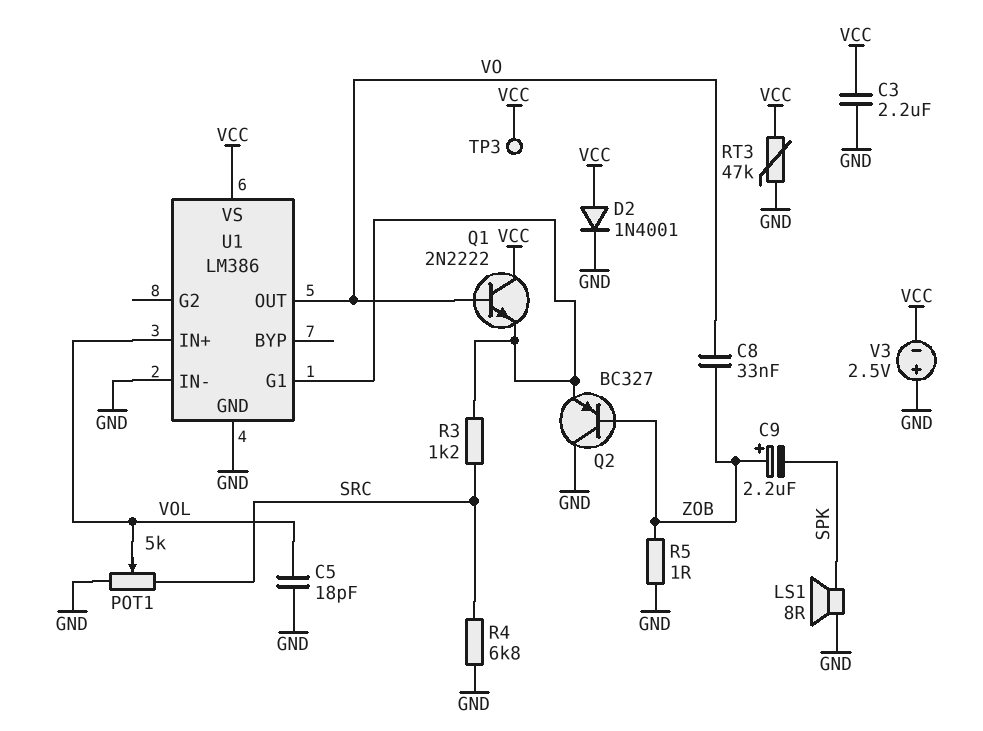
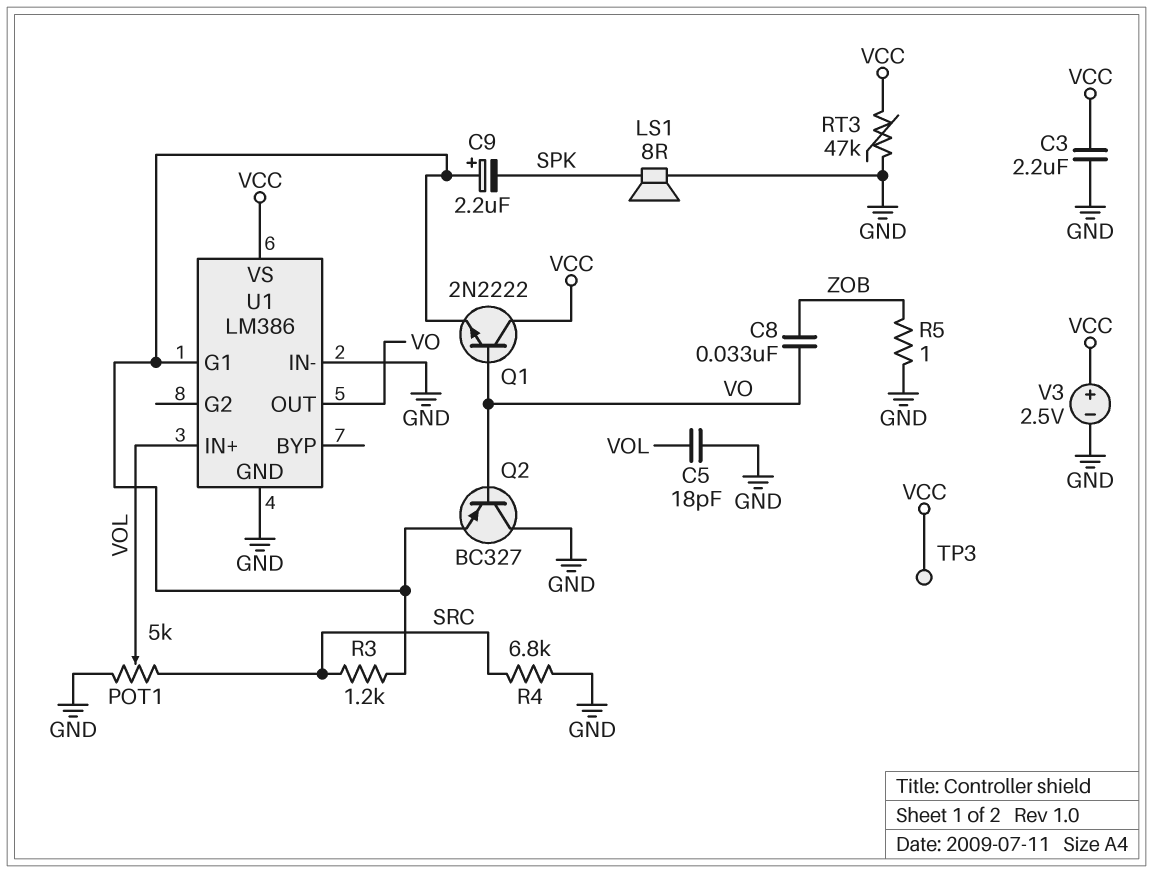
C9: 2.2uF (plus ZOB, minus SPK) -> 2.2uF (plus U1/G1, minus SPK)
D2: diode 1N4001 (A VCC, K GND) -> none
Q2: PNP BC327 (B ZOB, C GND, E U1/G1) -> PNP BC327 (B VO, C GND, E U1/G1)
V3: 2.5V (plus GND, minus VCC) -> 2.5V (plus VCC, minus GND)

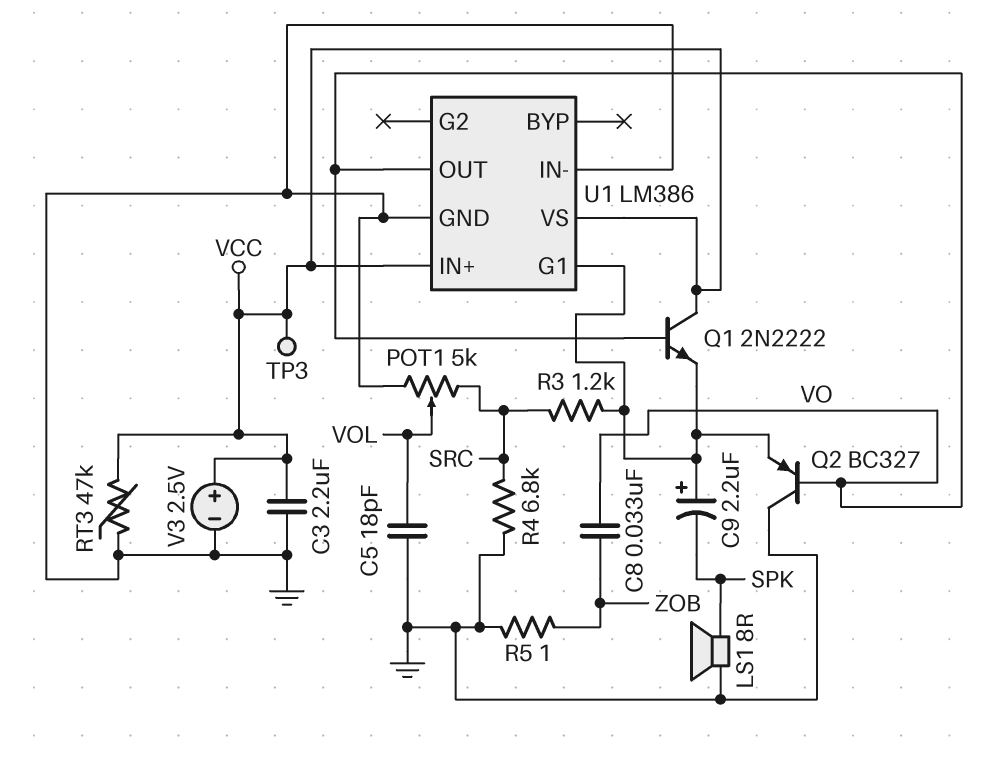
U1 pin IN+: VOL -> VCC

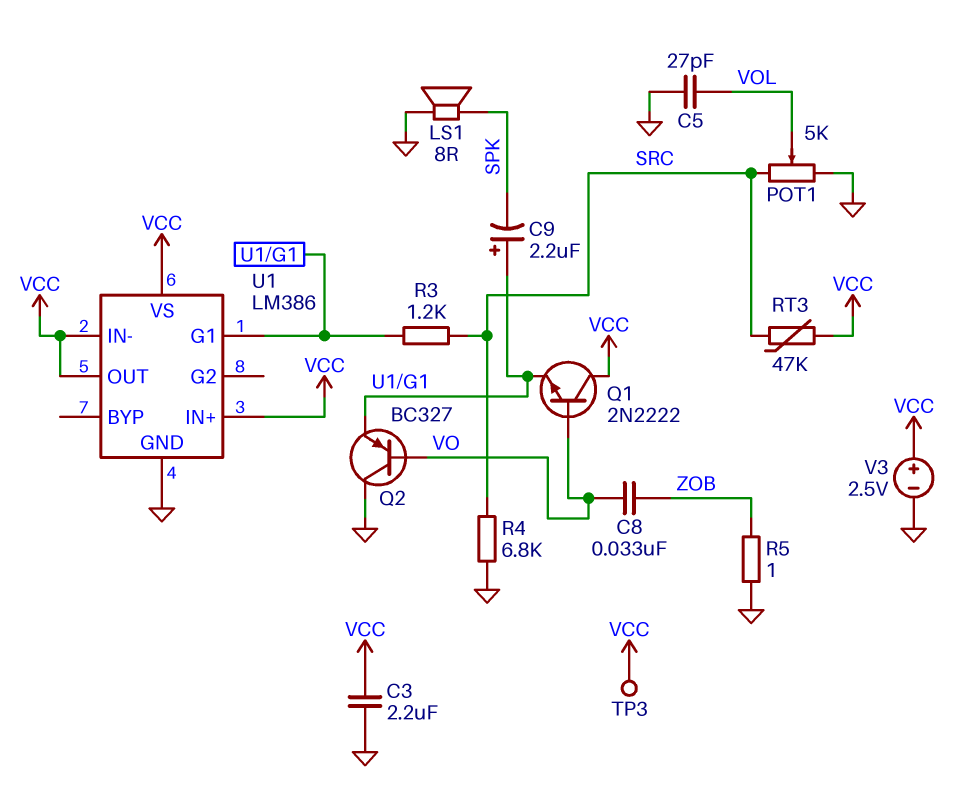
C5: 18pF (GND, VOL) -> 27pF (GND, VOL)
RT3: 47k (GND, VCC) -> 47k (SRC, VCC)
U1 pin IN-: GND -> VCC
U1 pin OUT: VO -> VCC

